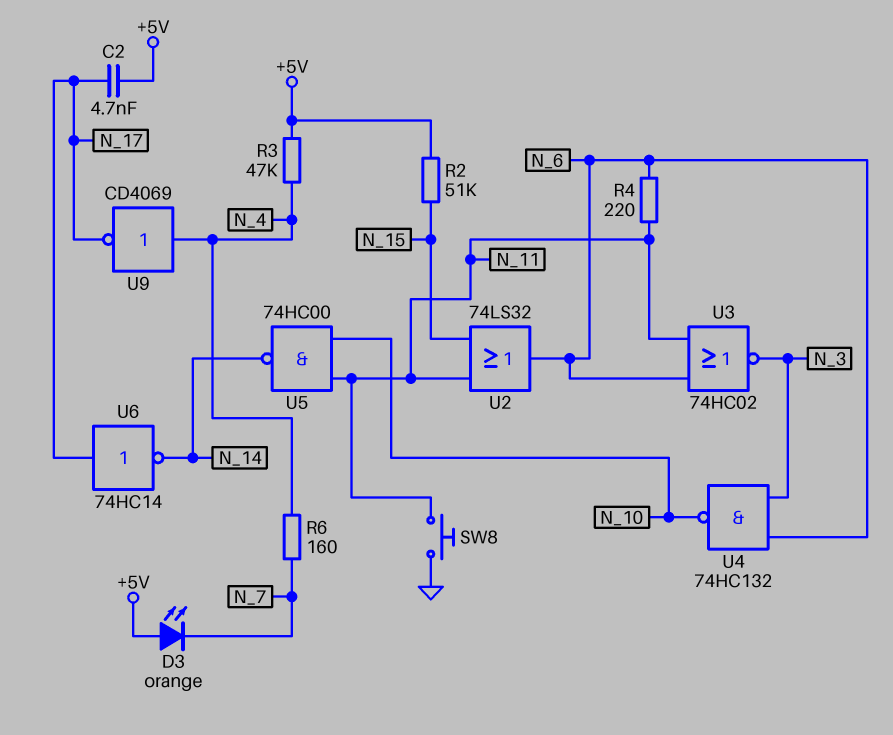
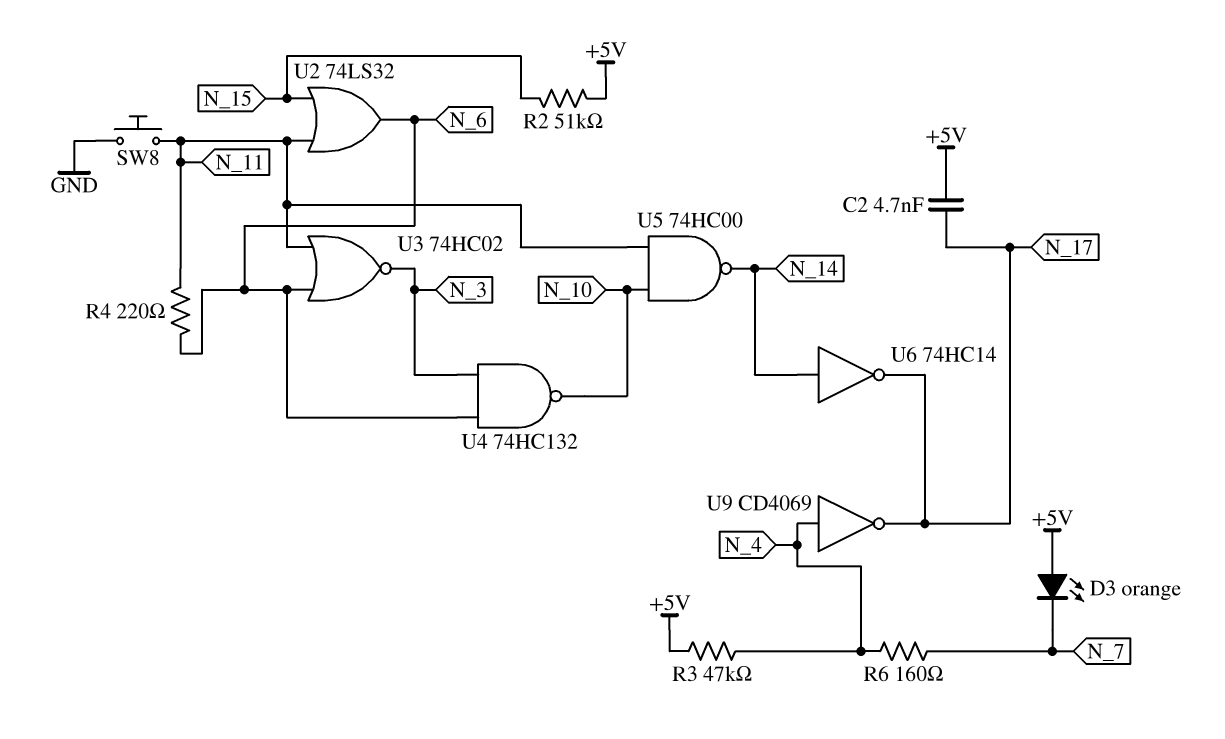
U6: NOT 74HC14 (in N_17, out N_14) -> NOT 74HC14 (in N_14, out N_17)

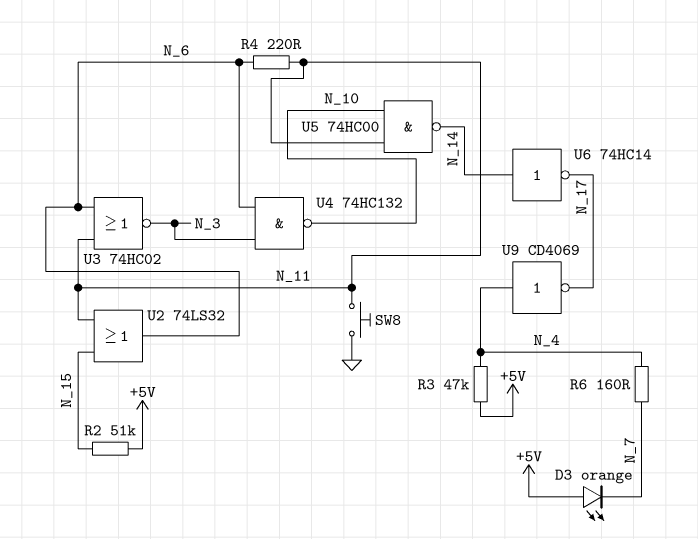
C2: 4.7nF (+5V, N_17) -> none

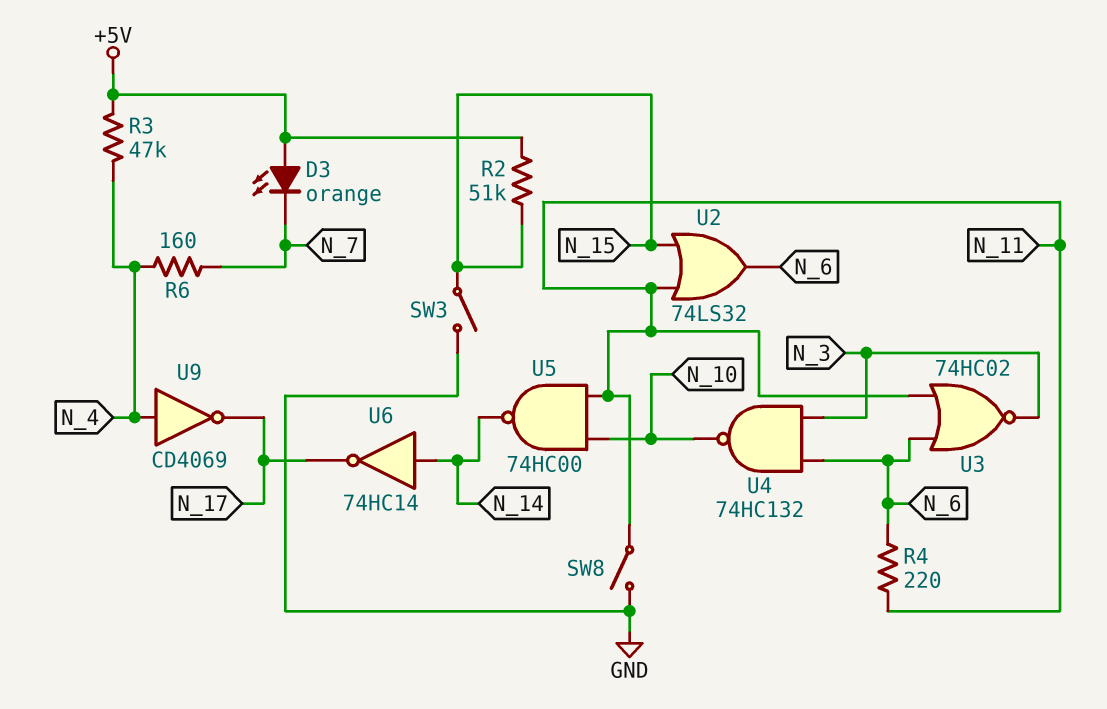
SW3: none -> switch (GND, N_15)
SW8: button (GND, N_11) -> switch (GND, N_11)

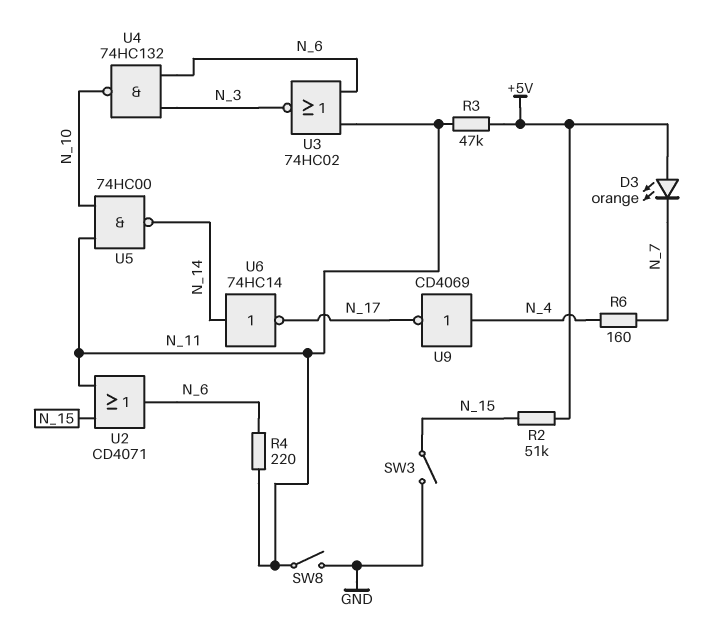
R3: 47k (+5V, N_4) -> 47k (+5V, N_11)
U2: OR 74LS32 (in N_11, in N_15, out N_6) -> OR CD4071 (in N_11, in N_15, out N_6)

